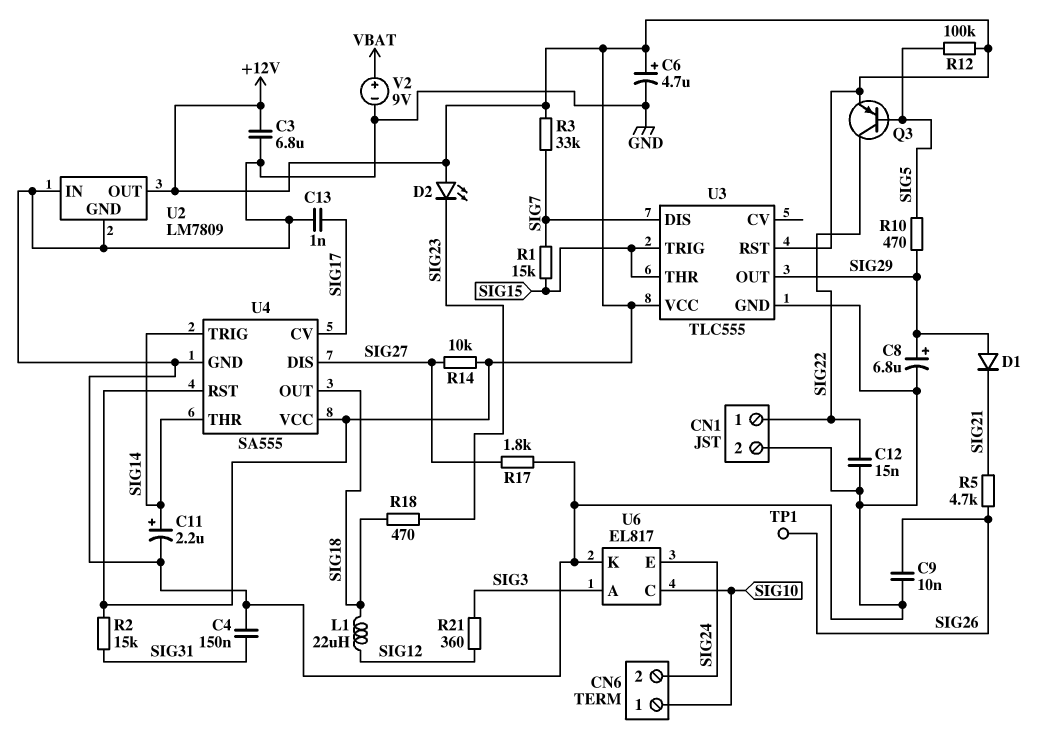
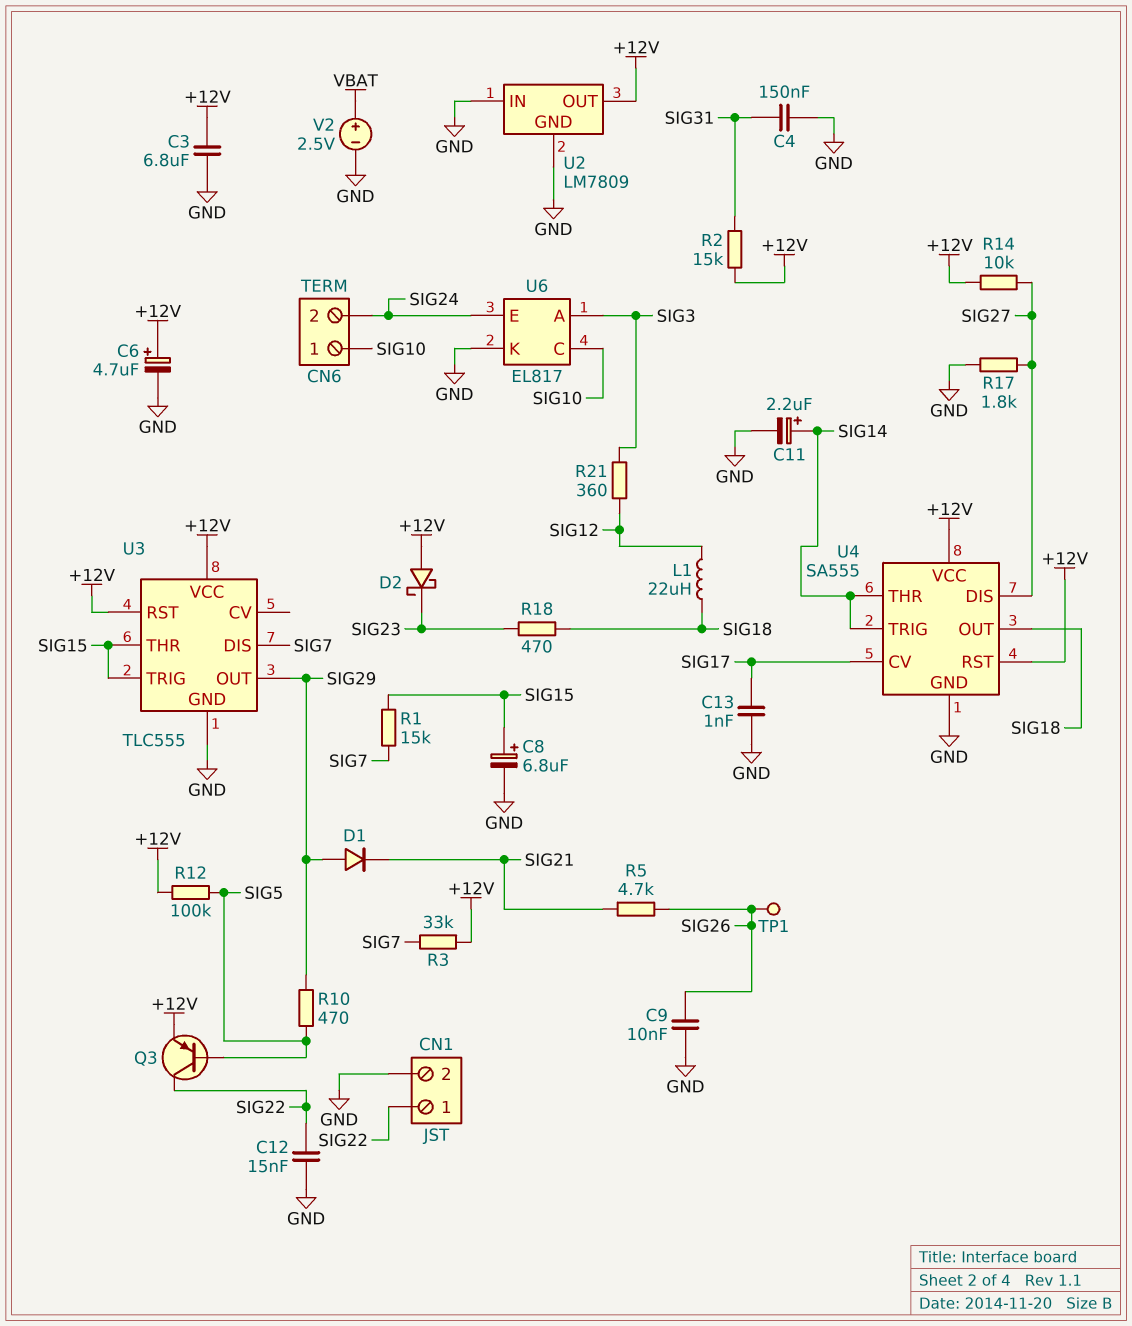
C8: 6.8uF (plus SIG29, minus GND) -> 6.8uF (plus SIG15, minus GND)
D2: LED (A +12V, K SIG23) -> schottky (A +12V, K SIG23)
V2: 9V (plus VBAT, minus GND) -> 2.5V (plus VBAT, minus GND)

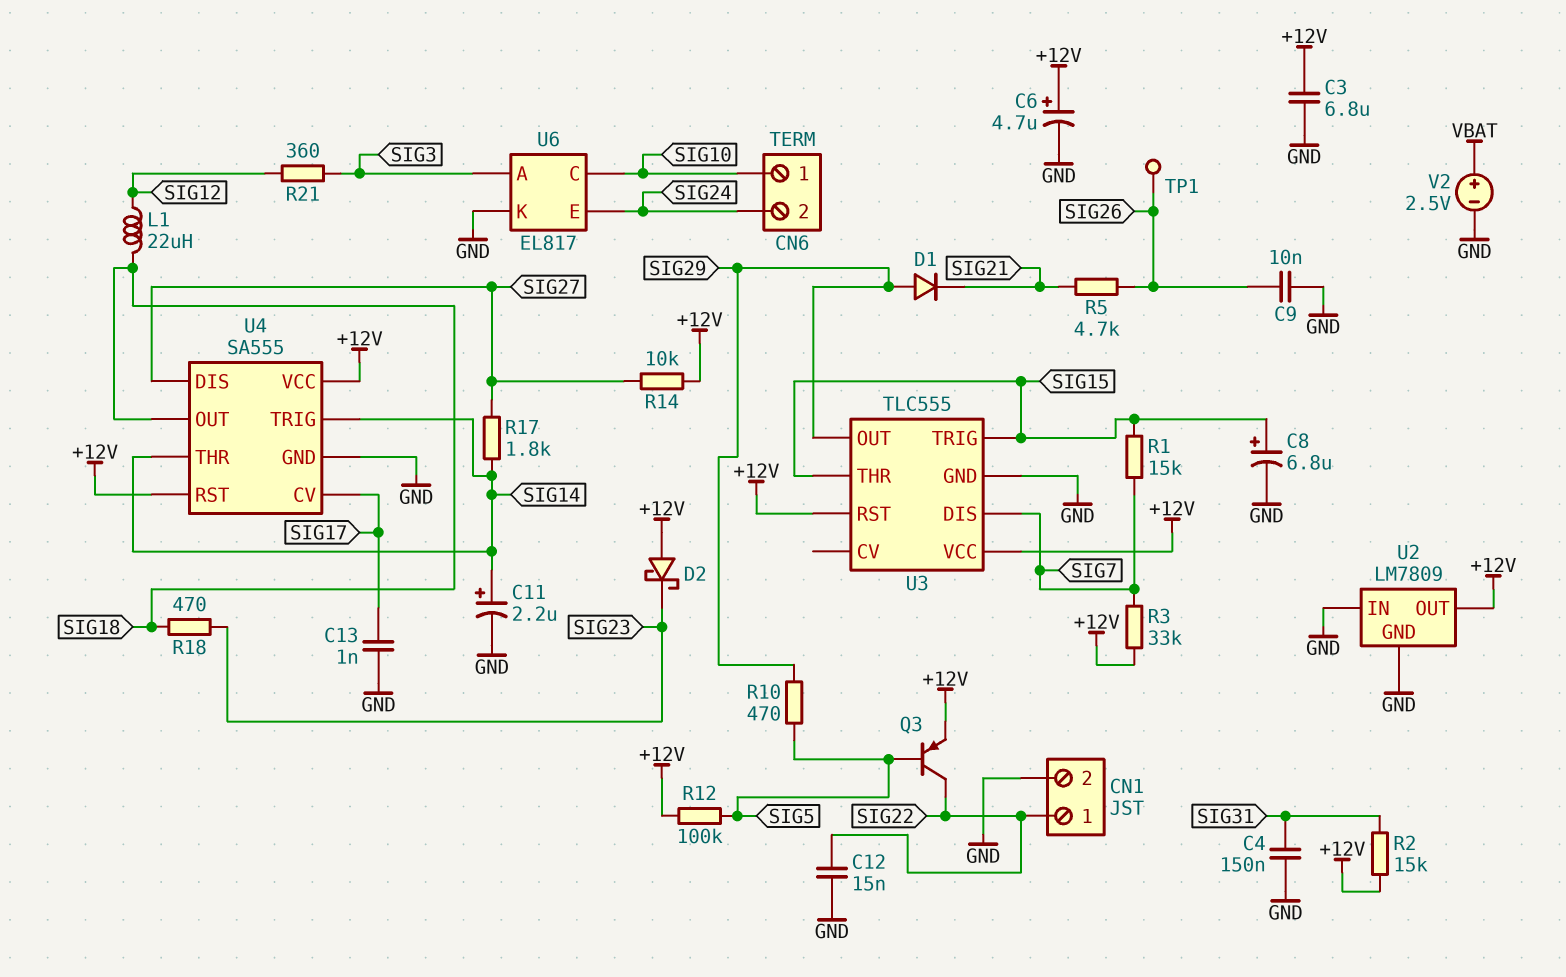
R17: 1.8k (GND, SIG27) -> 1.8k (SIG14, SIG27)

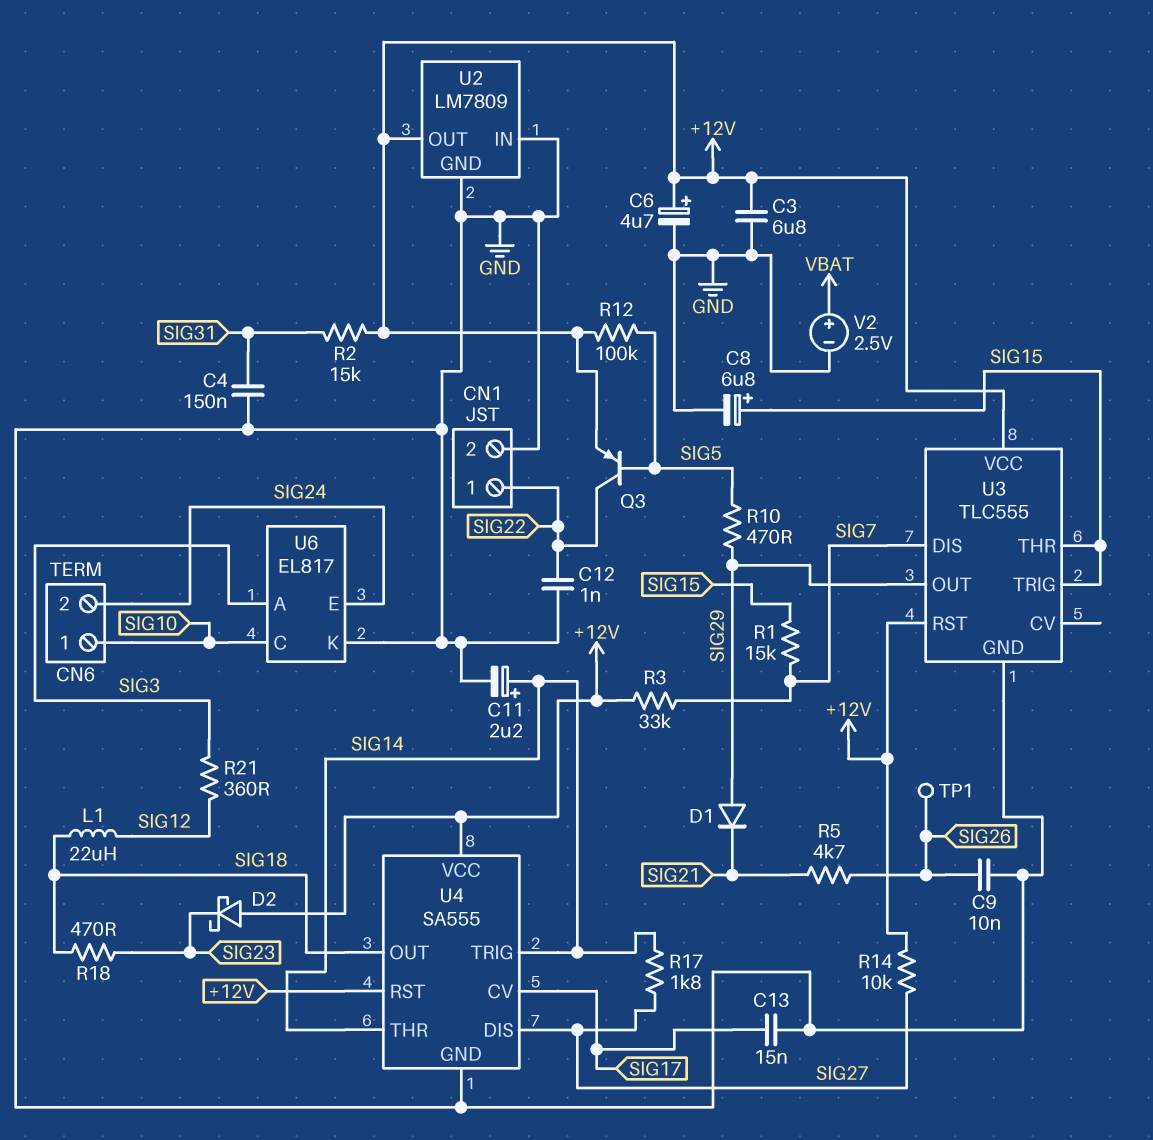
C12: 15nF (GND, SIG22) -> 1nF (GND, SIG22)
C13: 1nF (GND, SIG17) -> 15nF (GND, SIG17)

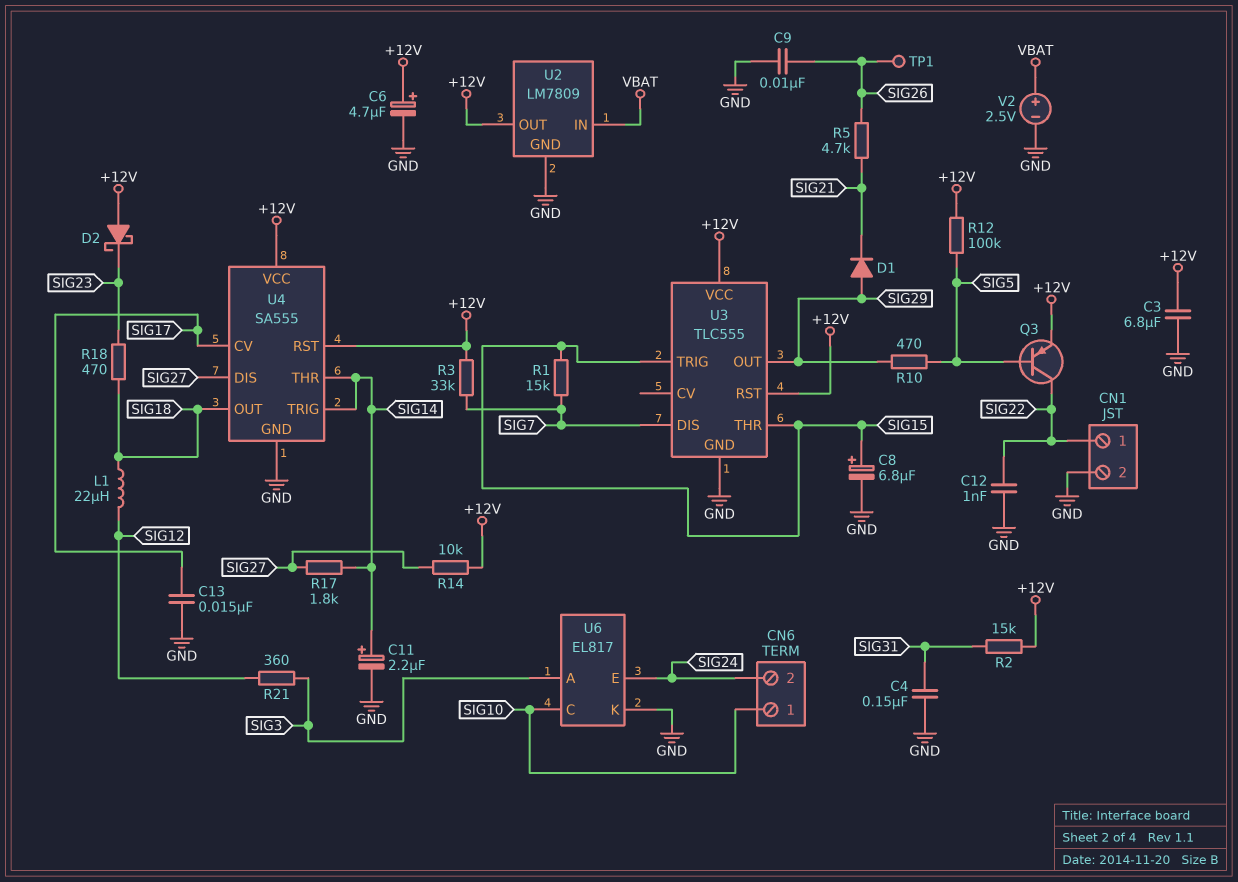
U2 pin IN: GND -> VBAT

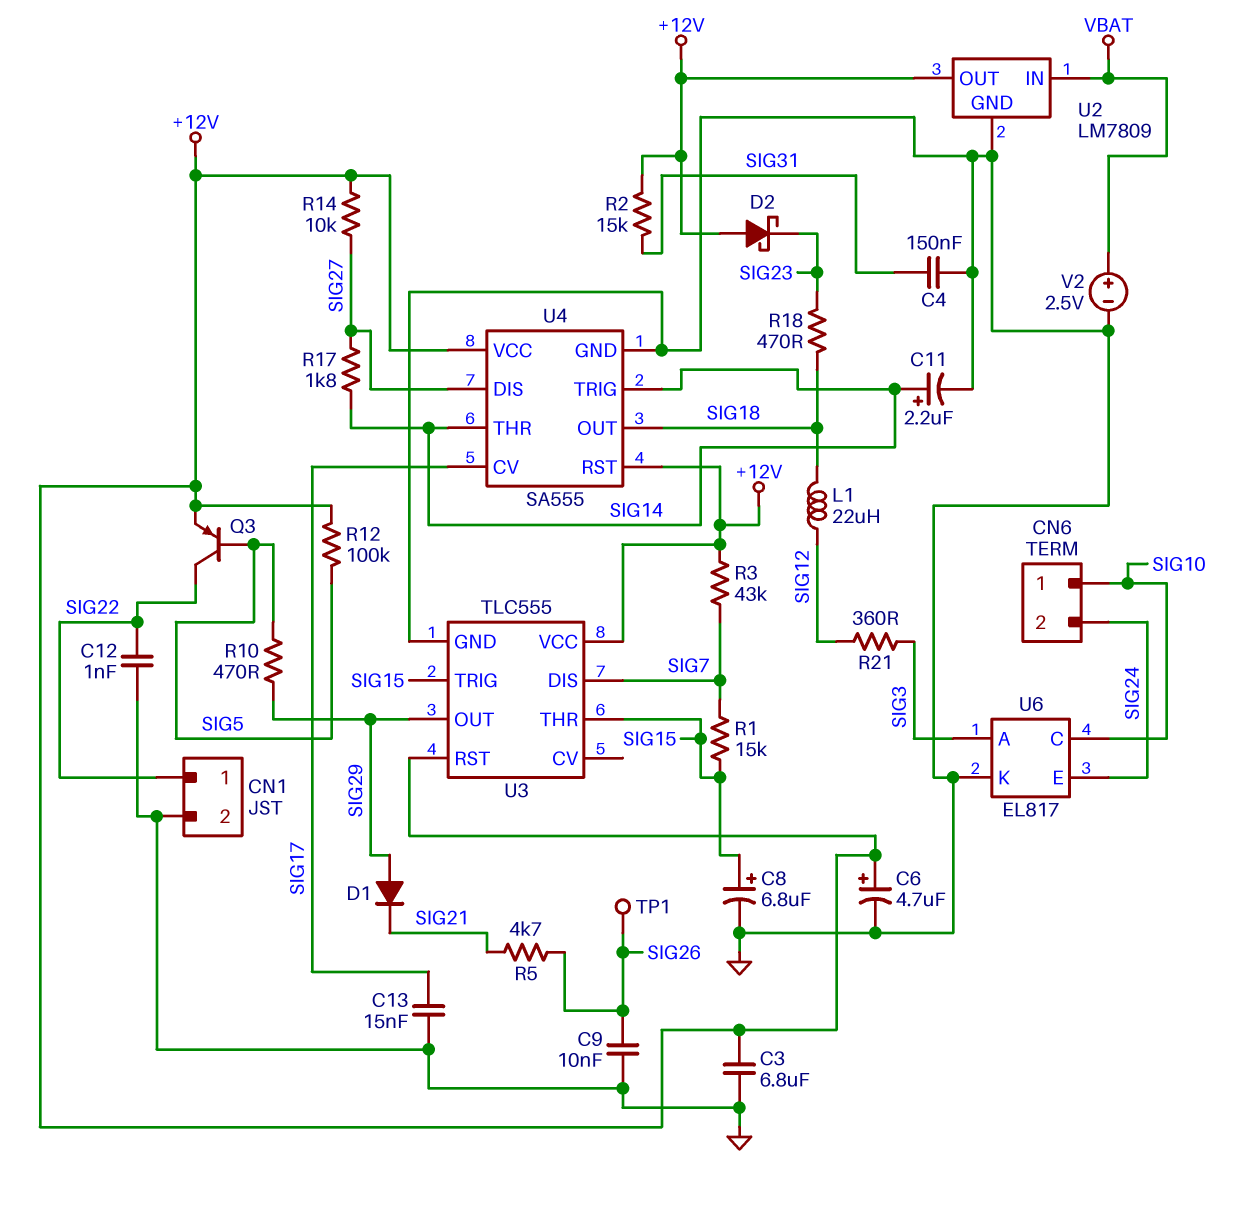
R3: 33k (+12V, SIG7) -> 43k (+12V, SIG7)

